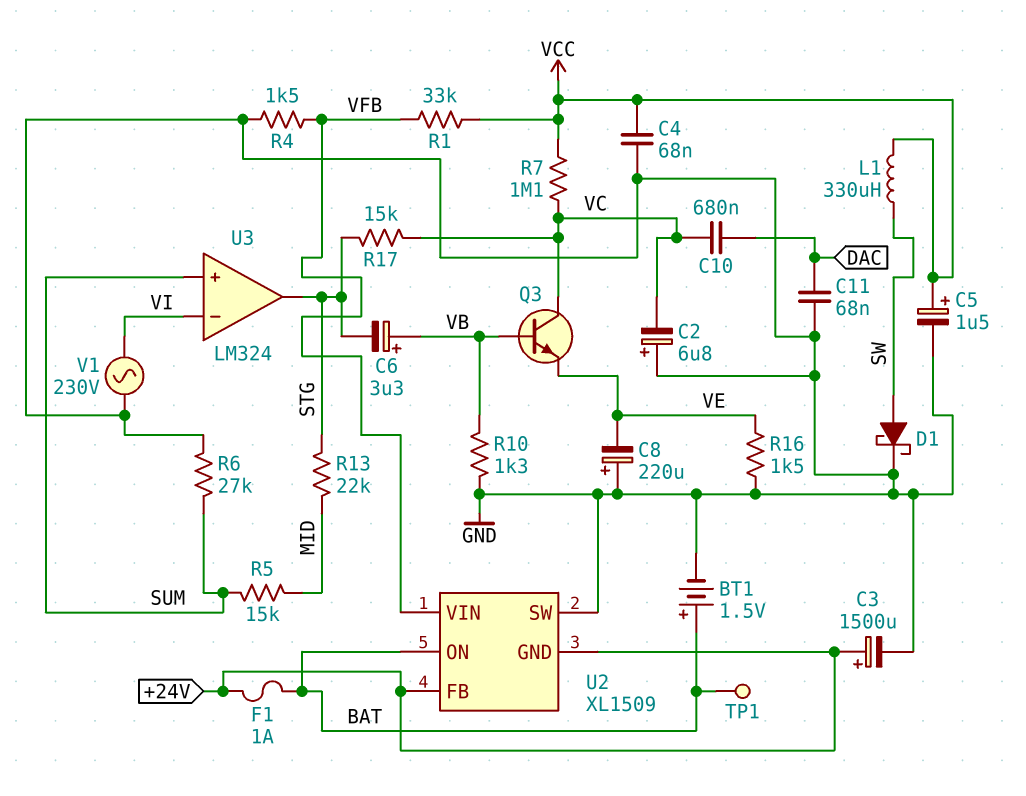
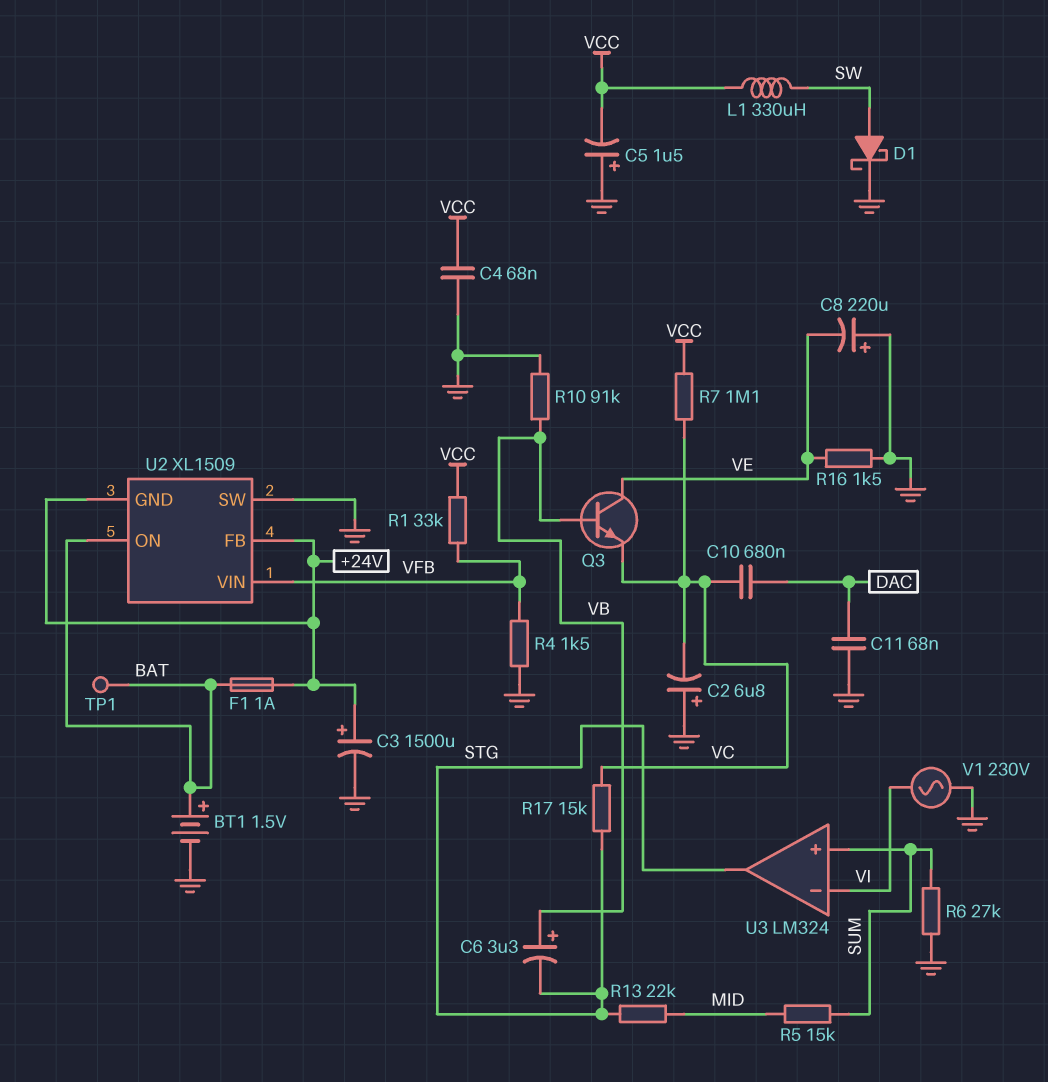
C5: 1.5uF (plus VCC, minus GND) -> 1.5uF (plus GND, minus VCC)
Q3: NPN (B VB, C VC, E VE) -> NPN (B VB, C VE, E VC)
R10: 1.3k (GND, VB) -> 91k (GND, VB)

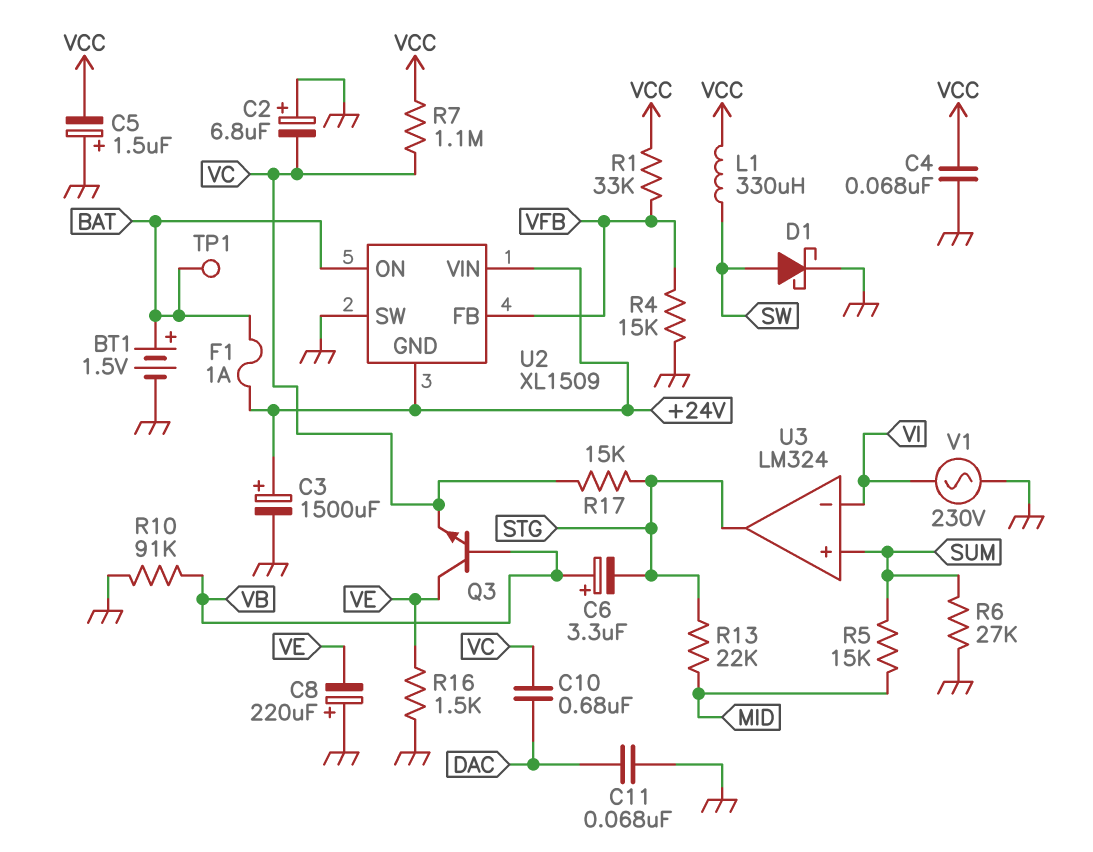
R4: 1.5k (GND, VFB) -> 15k (GND, VFB)
U2 pin FB: +24V -> VFB
U2 pin VIN: VFB -> +24V

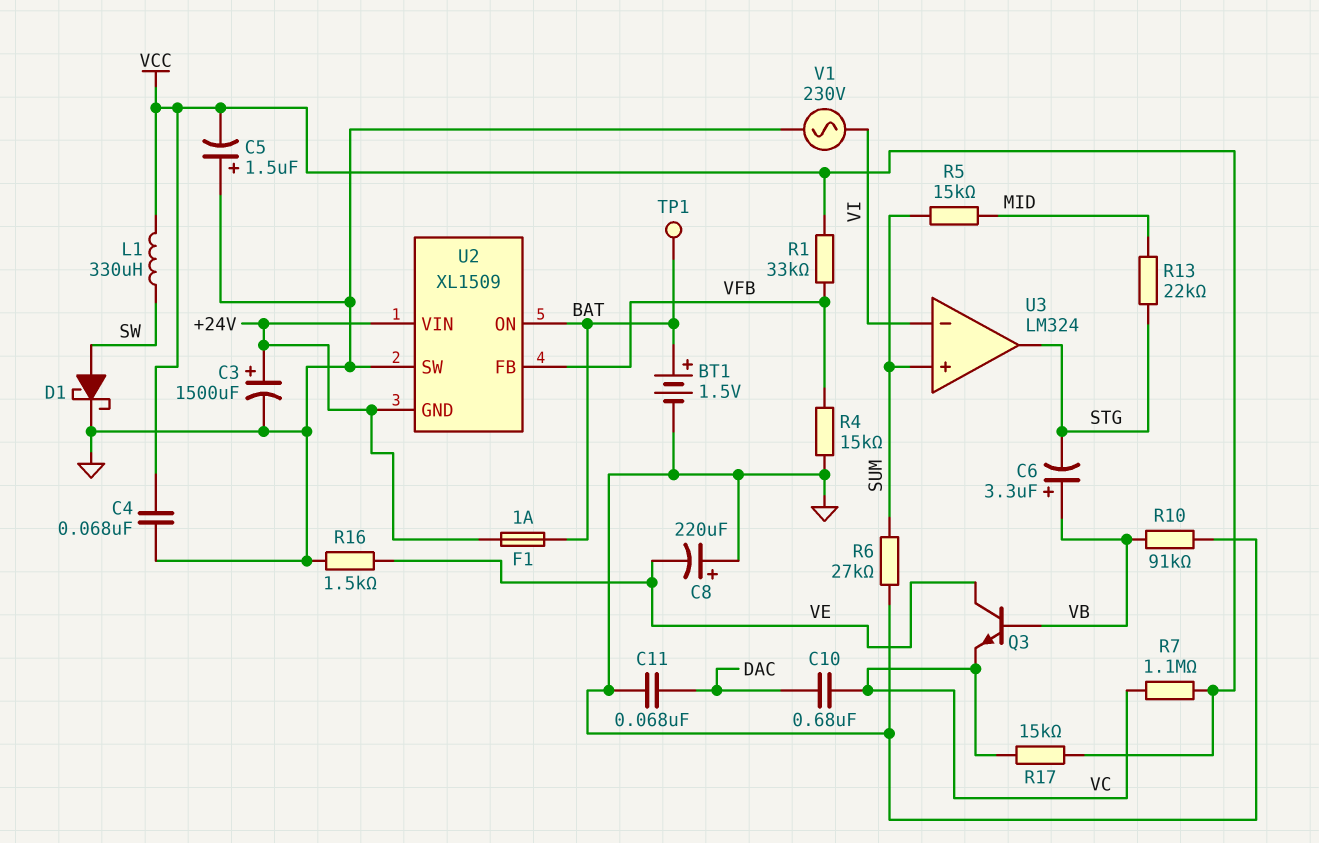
C2: 6.8uF (plus GND, minus VC) -> none
R17: 15k (STG, VC) -> 15k (VC, VCC)

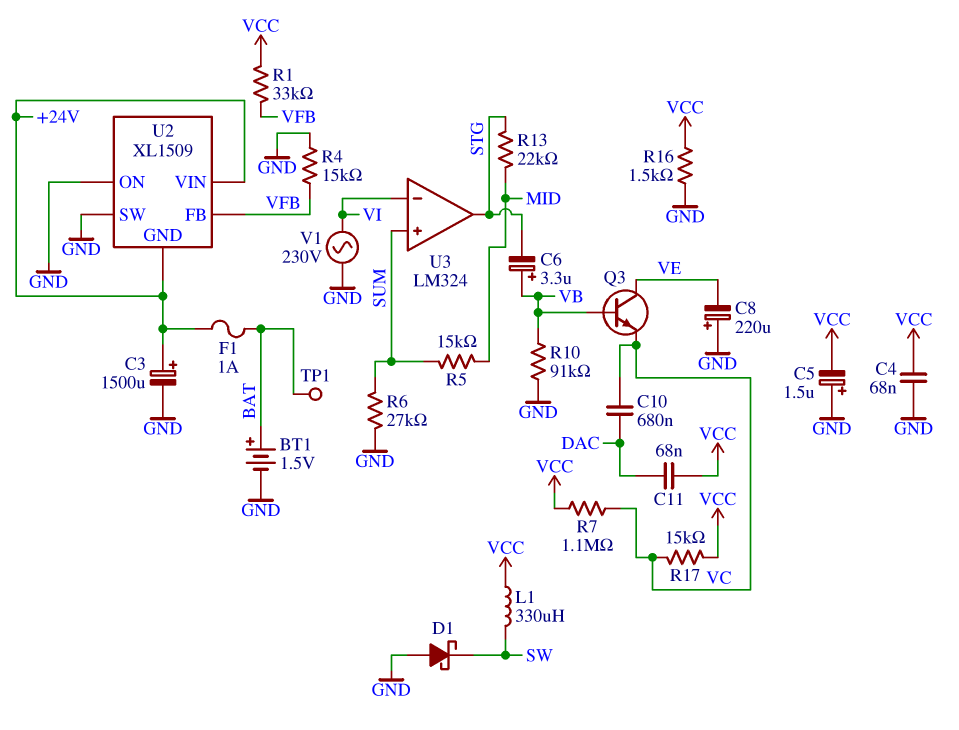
C11: 68nF (DAC, GND) -> 68nF (DAC, VCC)
D1: schottky (A SW, K GND) -> schottky (A GND, K SW)
R16: 1.5k (GND, VE) -> 1.5k (GND, VCC)
U2 pin ON: BAT -> GND

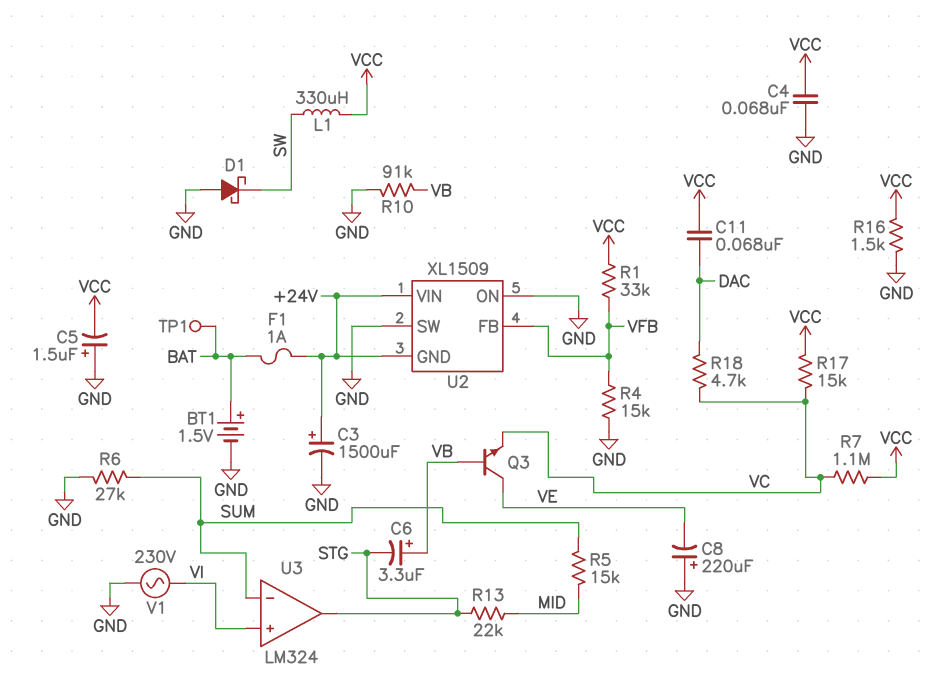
C10: 680nF (DAC, VC) -> none
R18: none -> 4.7k (DAC, VC)
U3 pin in+: SUM -> VI
U3 pin in-: VI -> SUM

